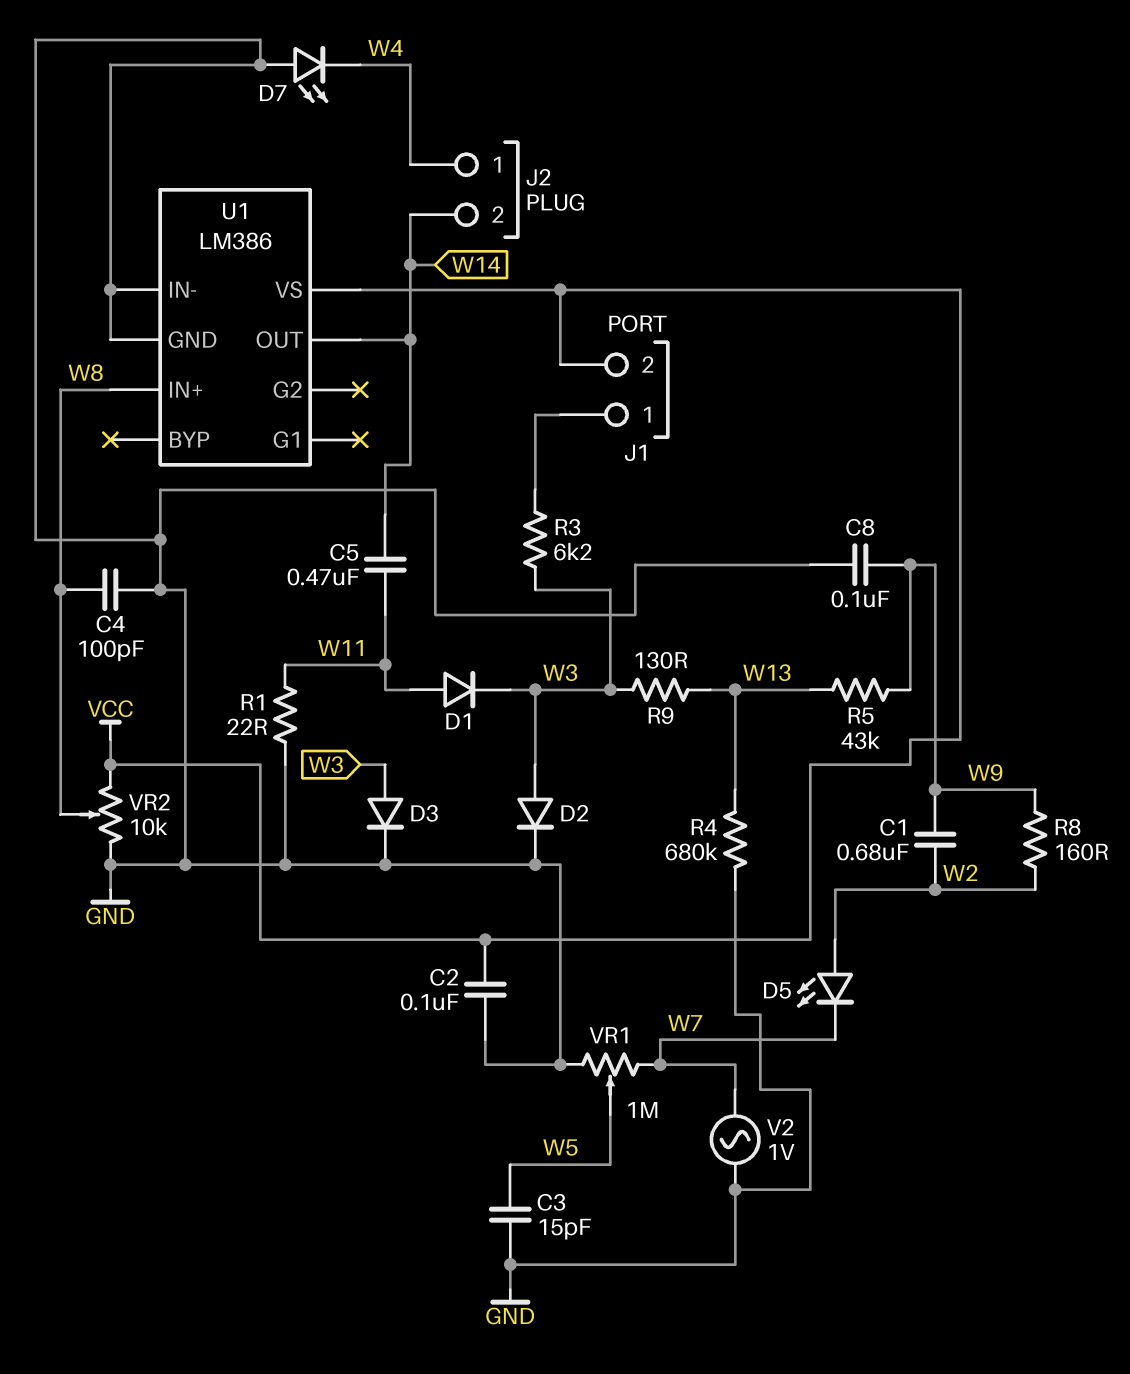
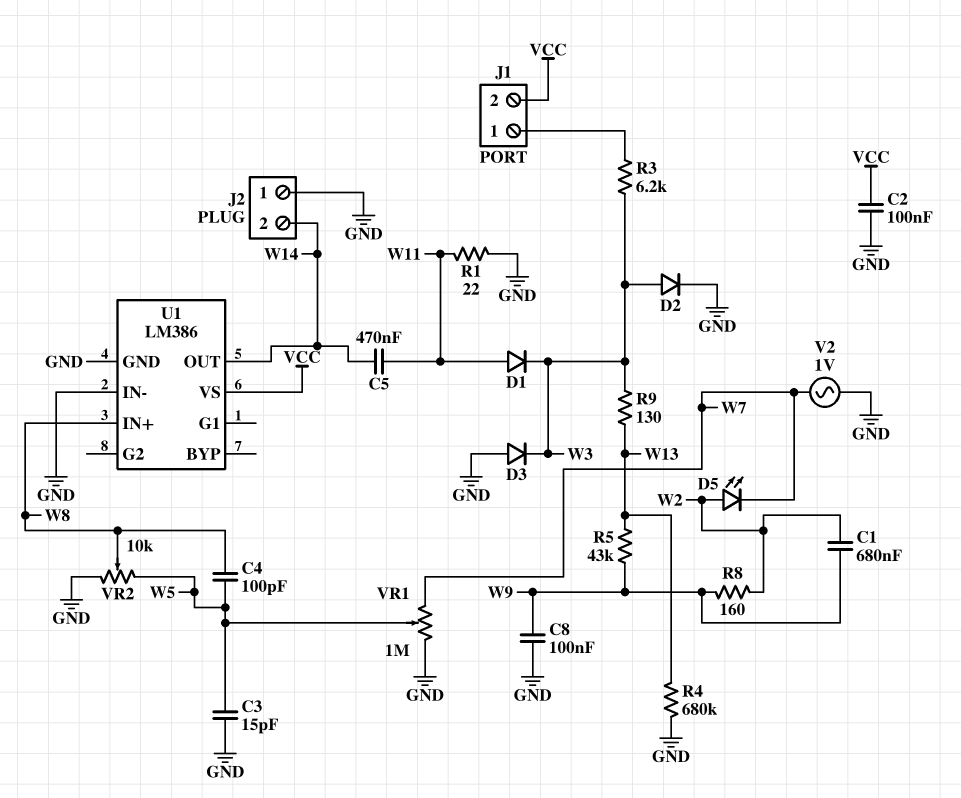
C4: 100pF (GND, W8) -> 100pF (W5, W8)
D3: diode (A W3, K GND) -> diode (A GND, K W3)
D7: LED (A GND, K W4) -> none
J2 pin 1: W4 -> GND
VR2: 10k (GND, VCC, wiper W8) -> 10k (GND, W5, wiper W8)

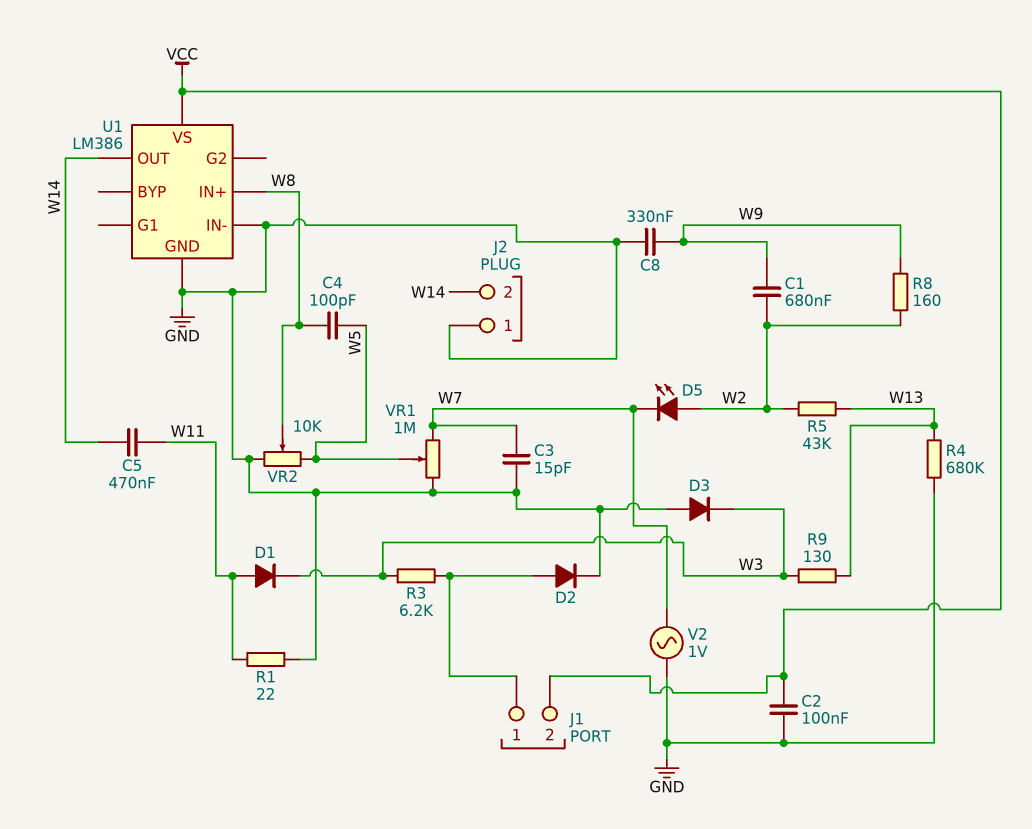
C3: 15pF (GND, W5) -> 15pF (GND, W7)
C8: 100nF (GND, W9) -> 330nF (GND, W9)
D2: diode (A W3, K GND) -> diode (A J1/1, K GND)
R5: 43k (W9, W13) -> 43k (W2, W13)

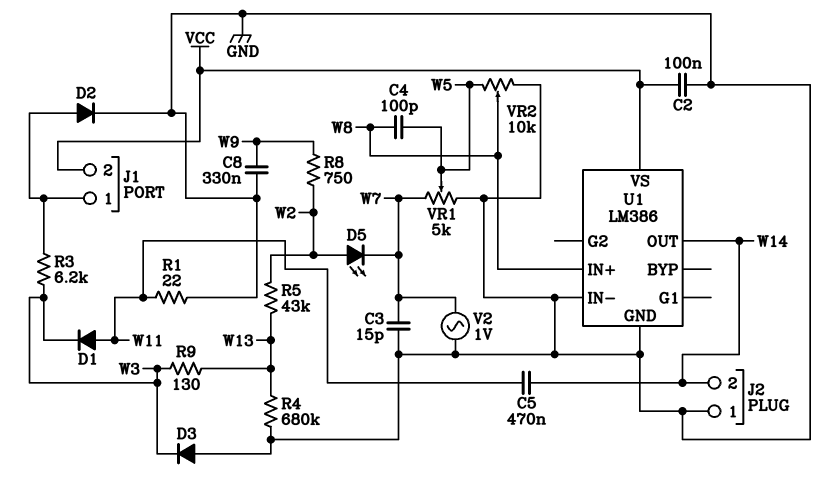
C1: 680nF (W2, W9) -> none
R8: 160 (W2, W9) -> 750 (W2, W9)
VR1: 1M (GND, W7, wiper W5) -> 5k (GND, W7, wiper W5)

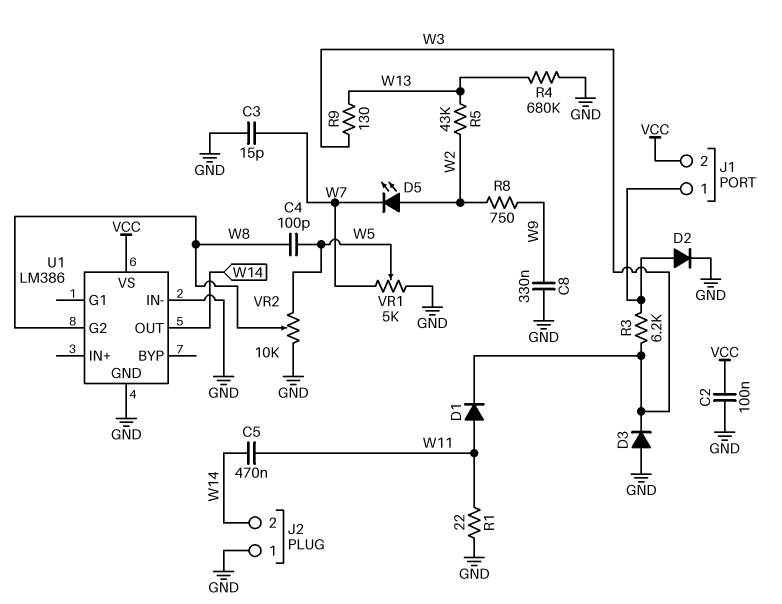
U1 pin G2: none -> W8
U1 pin IN+: W8 -> none
V2: AC 1V (GND, W7) -> none

